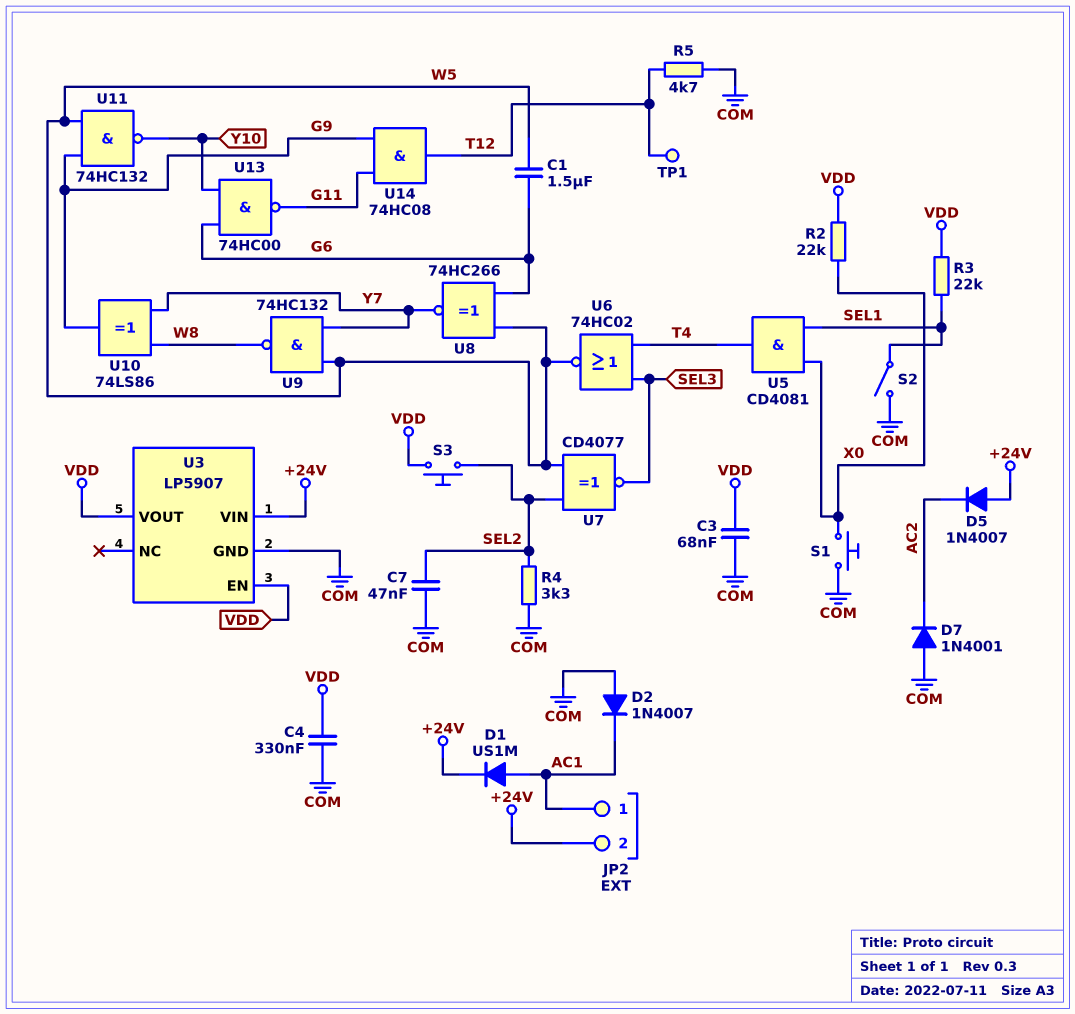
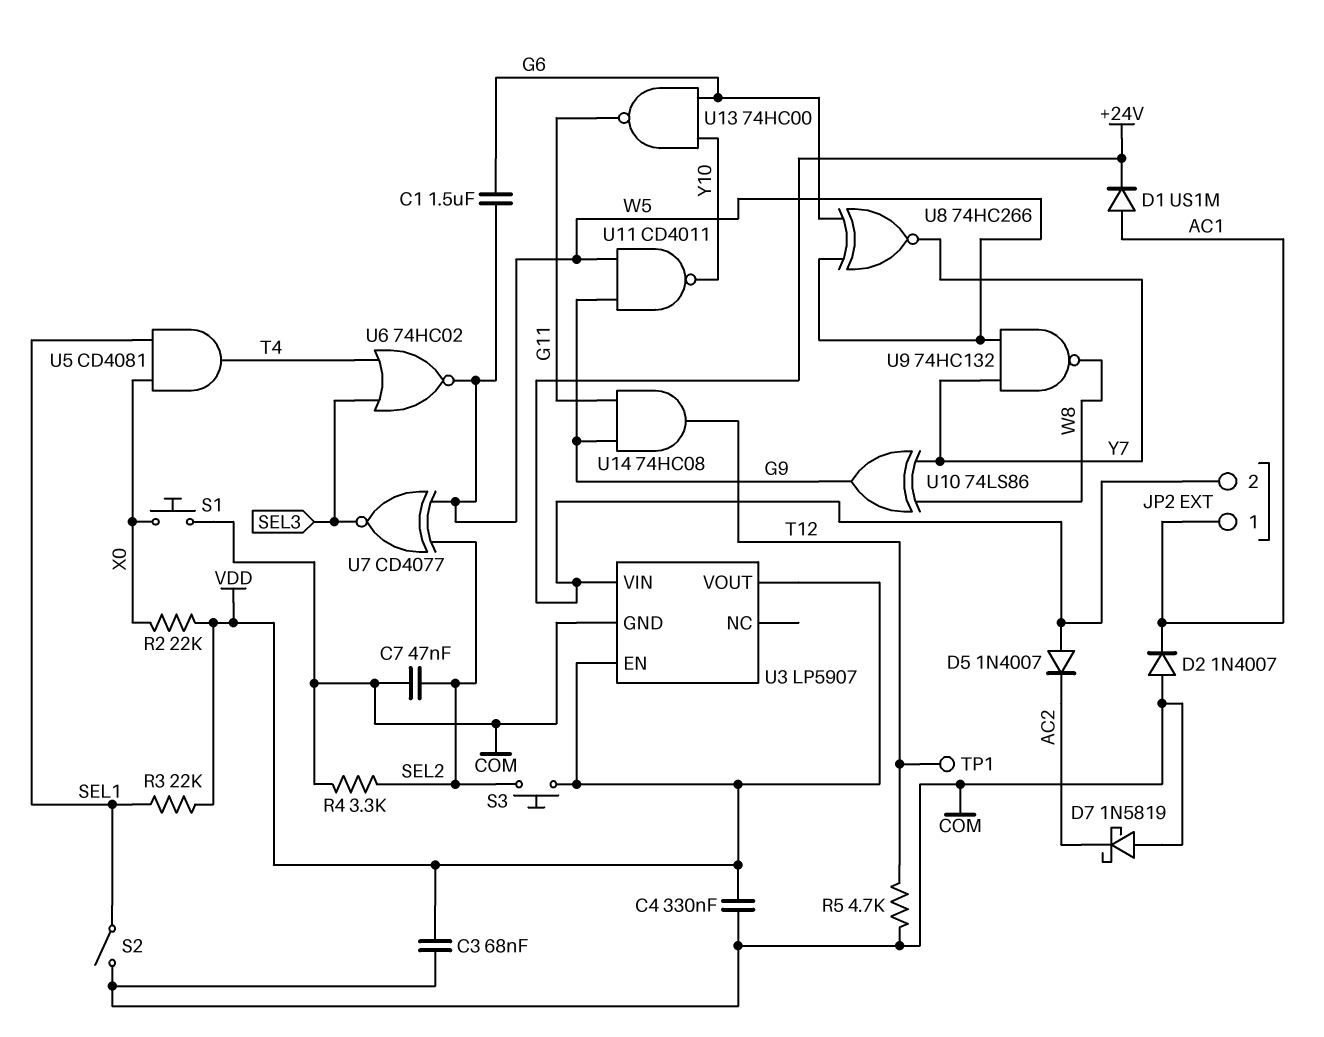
D7: diode 1N4001 (A COM, K AC2) -> schottky 1N5819 (A COM, K AC2)
U11: NAND 74HC132 (in G9, in W5, out Y10) -> NAND CD4011 (in G9, in W5, out Y10)

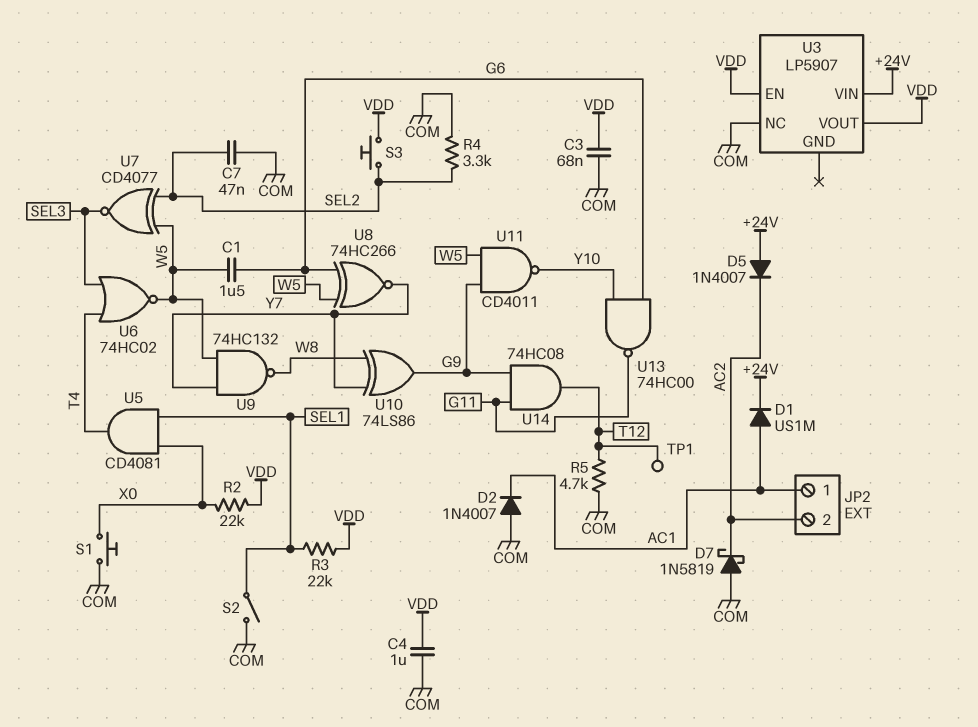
C4: 330nF (COM, VDD) -> 1uF (COM, VDD)
JP2 pin 2: +24V -> AC2
U3 pin GND: COM -> none
U3 pin NC: none -> COM

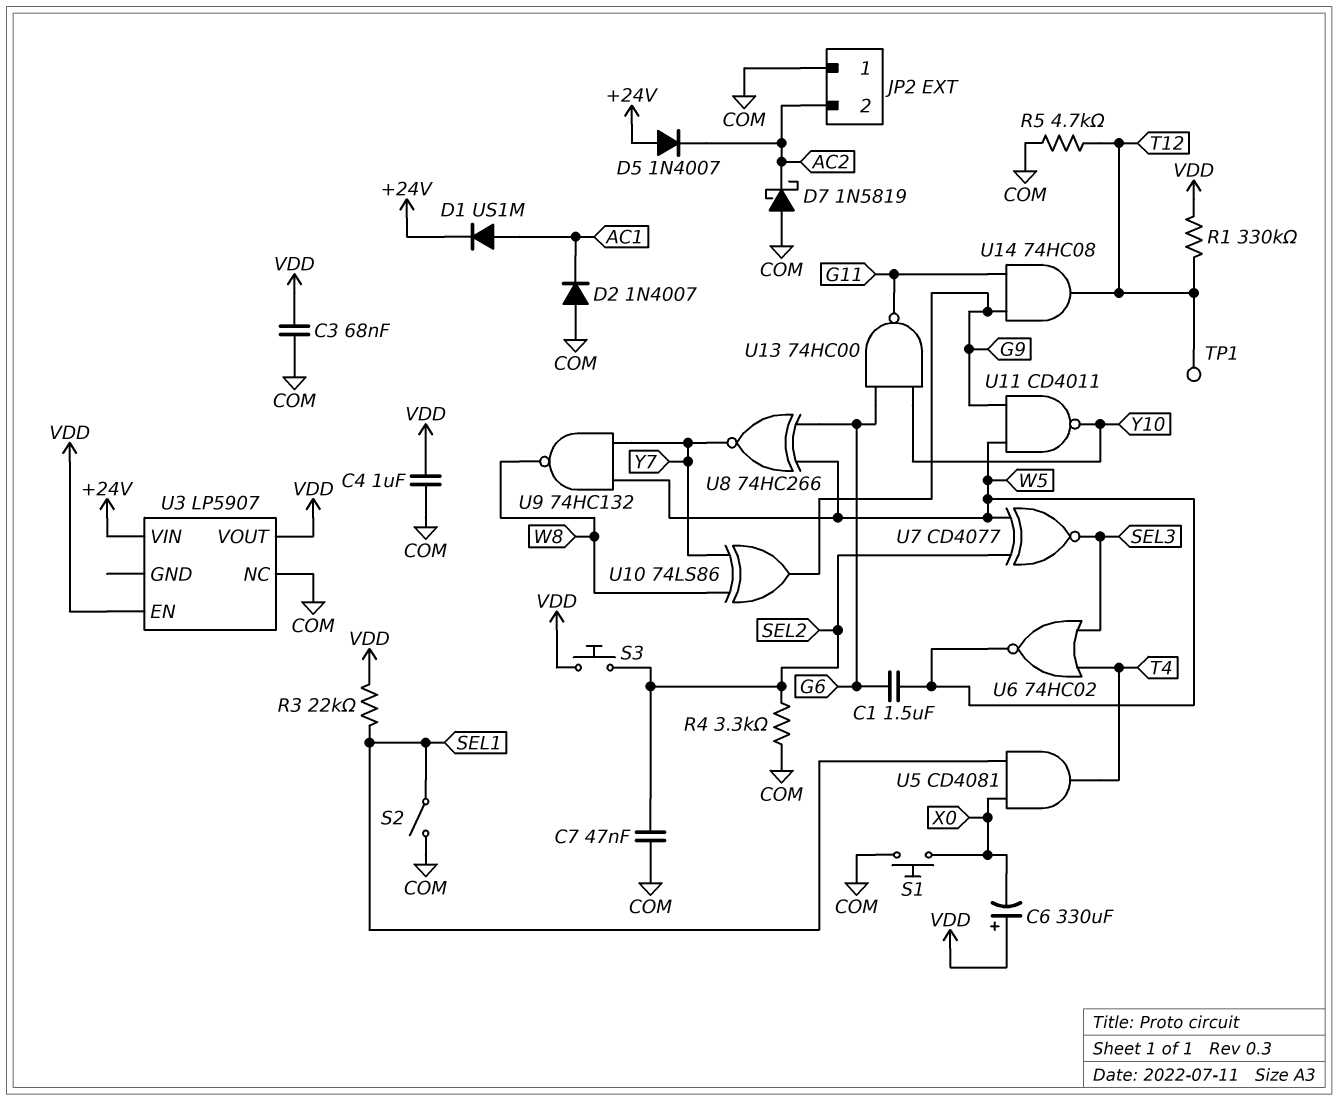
C6: none -> 330uF (plus VDD, minus X0)
JP2 pin 1: AC1 -> COM
R1: none -> 330k (T12, VDD)
R2: 22k (VDD, X0) -> none

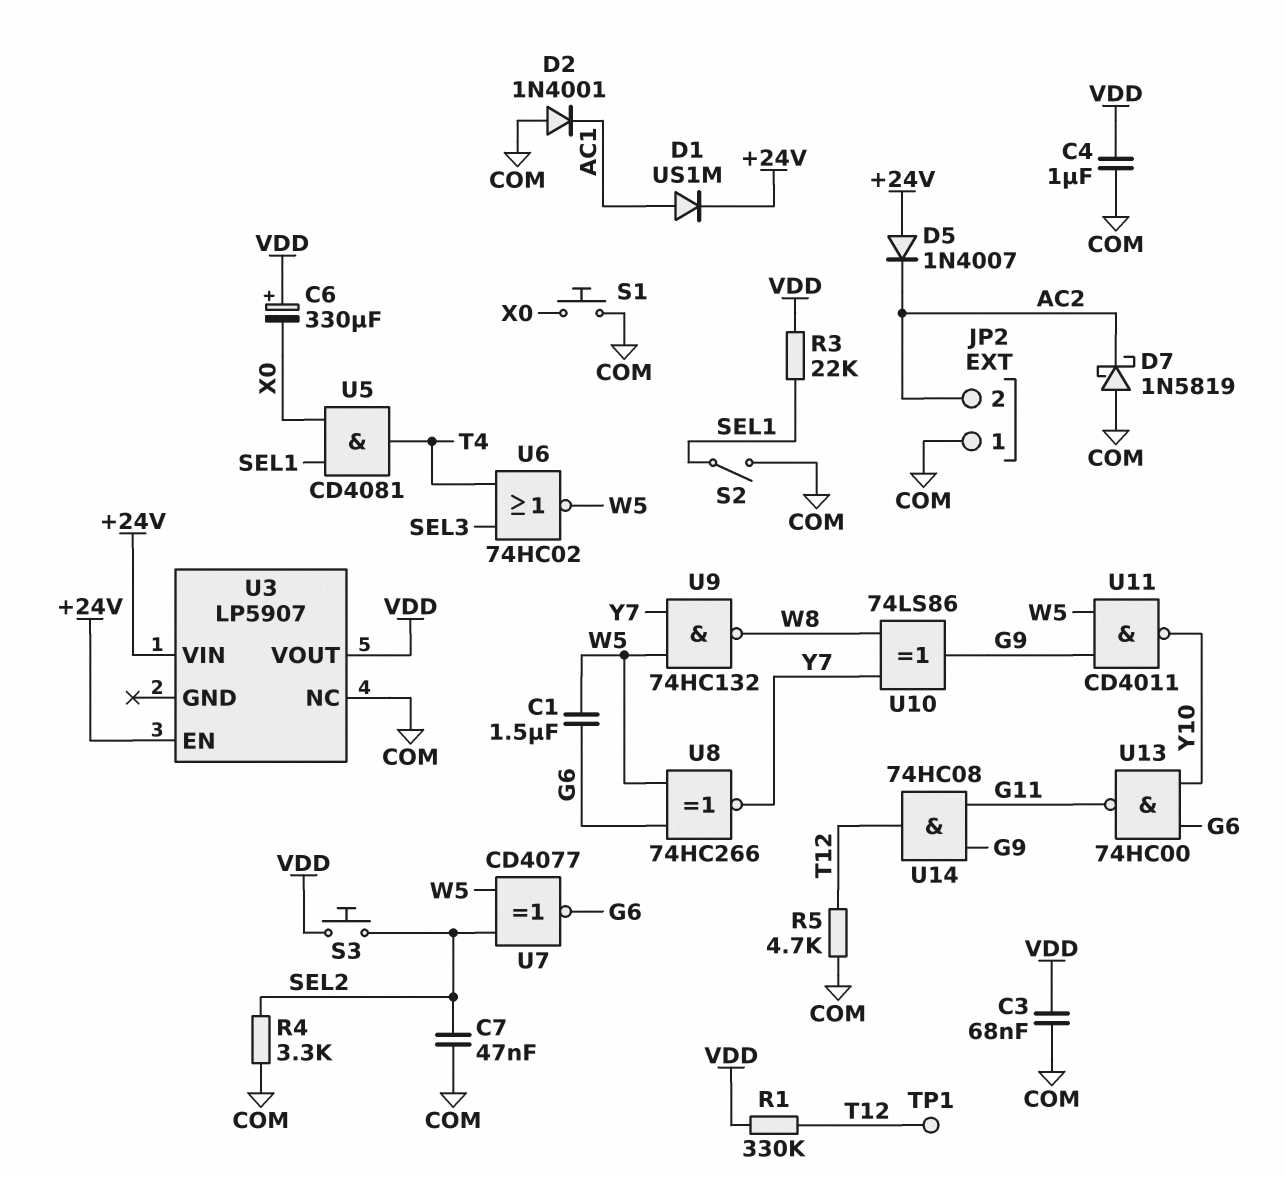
D2: diode 1N4007 (A COM, K AC1) -> diode 1N4001 (A COM, K AC1)
U3 pin EN: VDD -> +24V
U7: XNOR CD4077 (in SEL2, in W5, out SEL3) -> XNOR CD4077 (in SEL2, in W5, out G6)

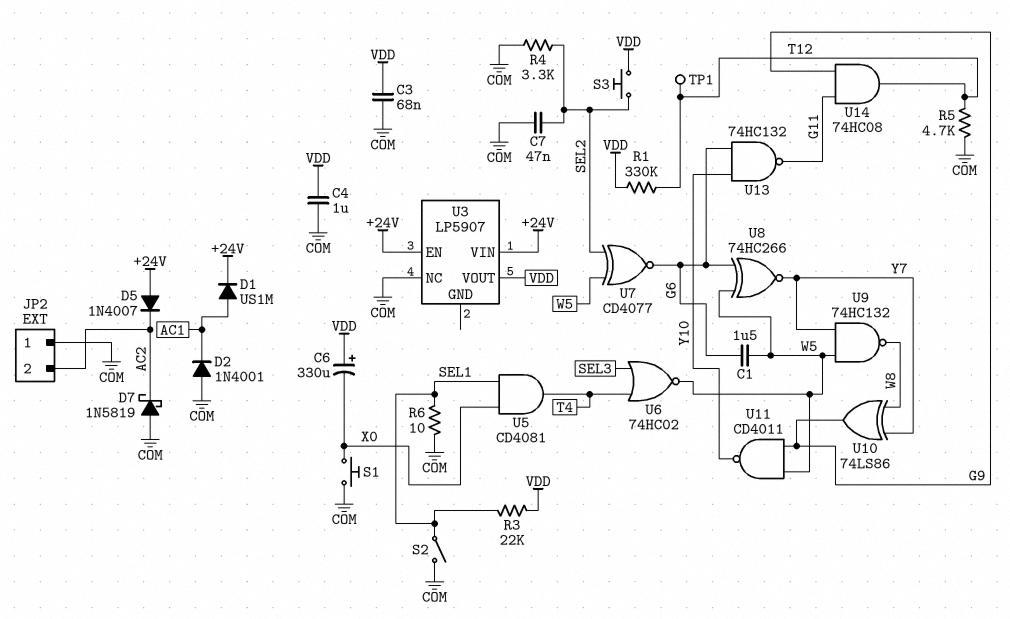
R6: none -> 10 (COM, SEL1)
U13: NAND 74HC00 (in G6, in Y10, out G11) -> NAND 74HC132 (in G6, in Y10, out G11)

